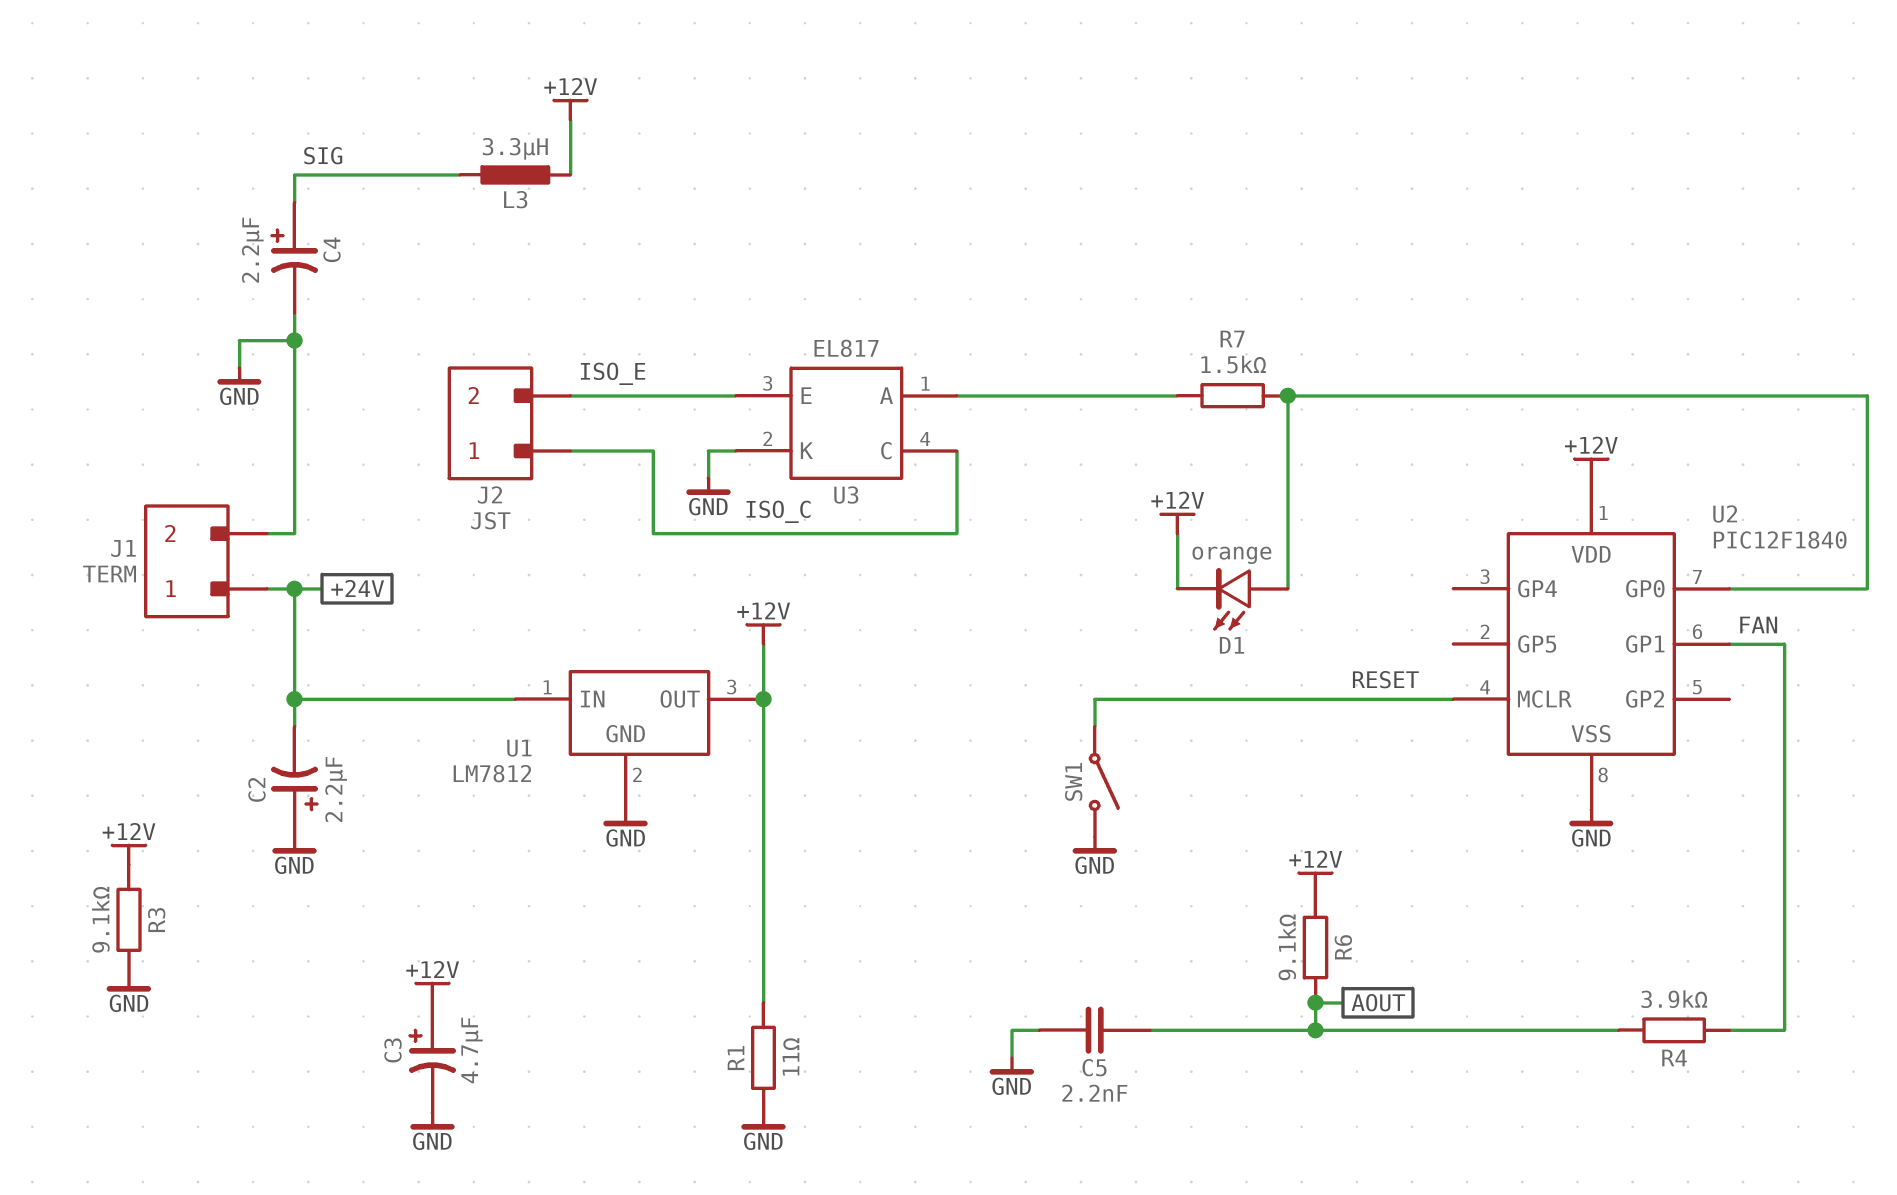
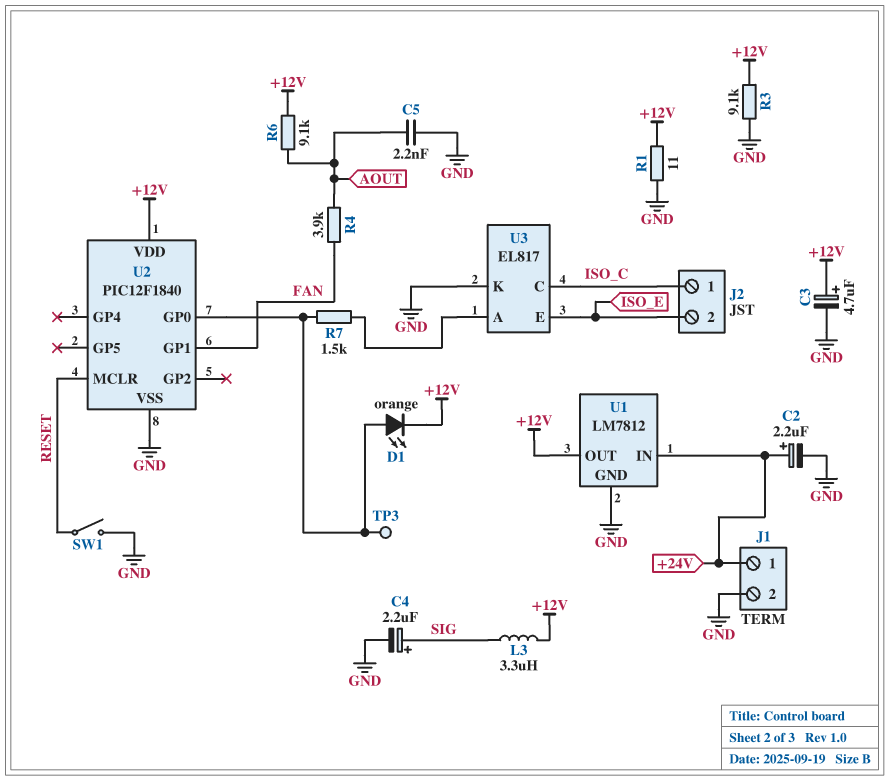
C2: 2.2uF (plus GND, minus +24V) -> 2.2uF (plus +24V, minus GND)
TP3: none -> test point (U2/GP0)

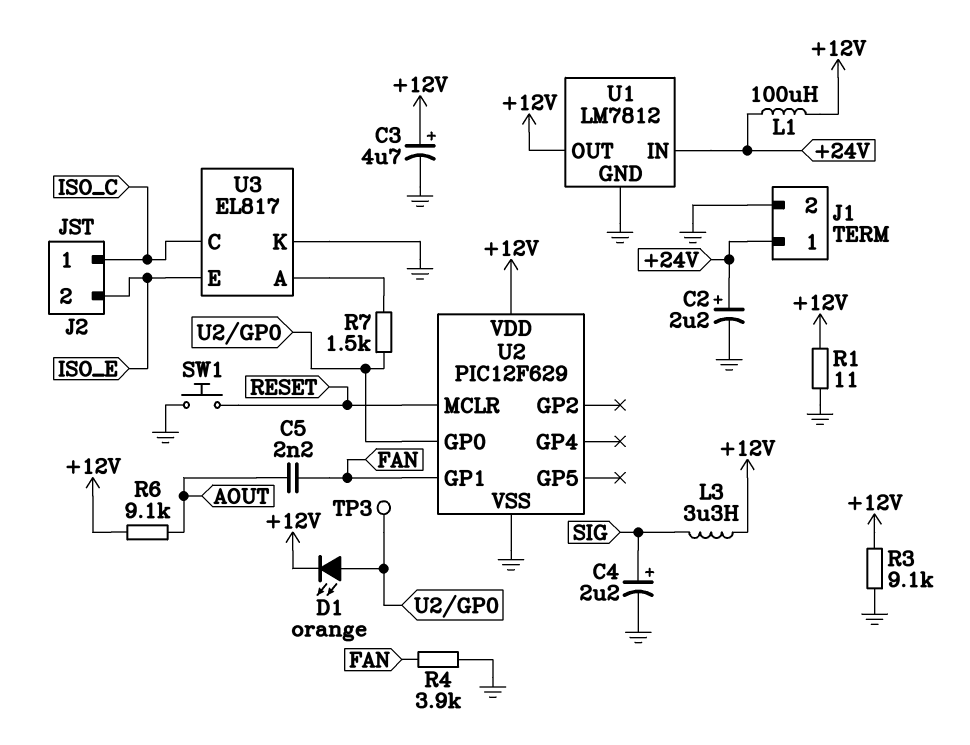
C5: 2.2nF (AOUT, GND) -> 2.2nF (AOUT, FAN)
L1: none -> 100uH (+12V, +24V)
R4: 3.9k (AOUT, FAN) -> 3.9k (FAN, GND)
SW1: switch (GND, RESET) -> button (GND, RESET)
U2: PIC12F1840 -> PIC12F629

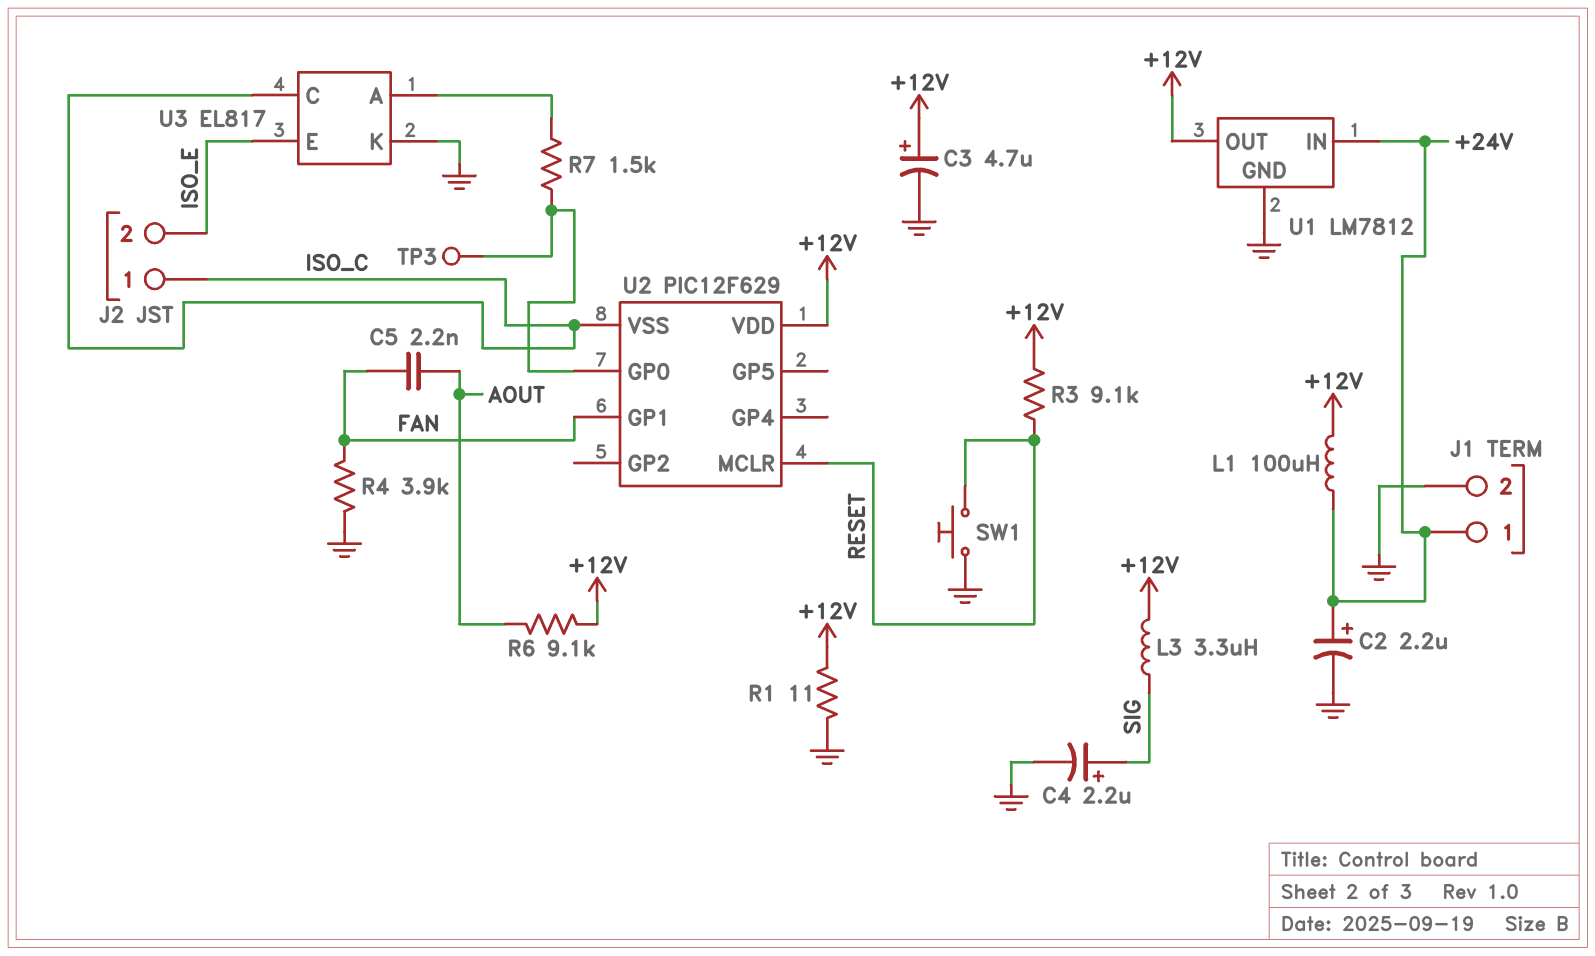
D1: LED orange (A U2/GP0, K +12V) -> none
R3: 9.1k (+12V, GND) -> 9.1k (+12V, RESET)
U2 pin VSS: GND -> ISO_C

